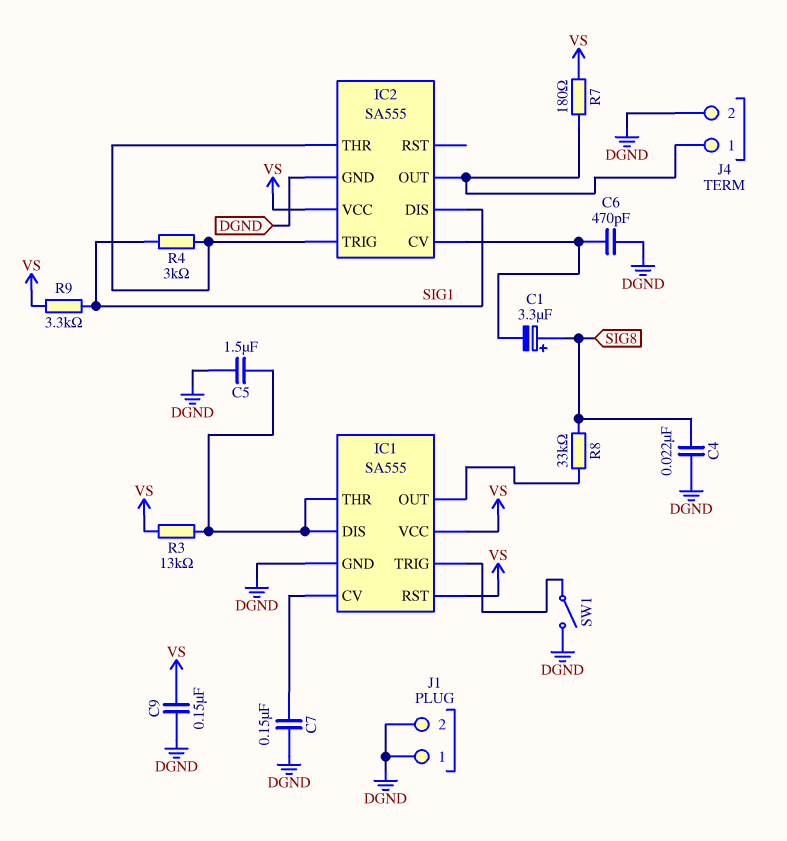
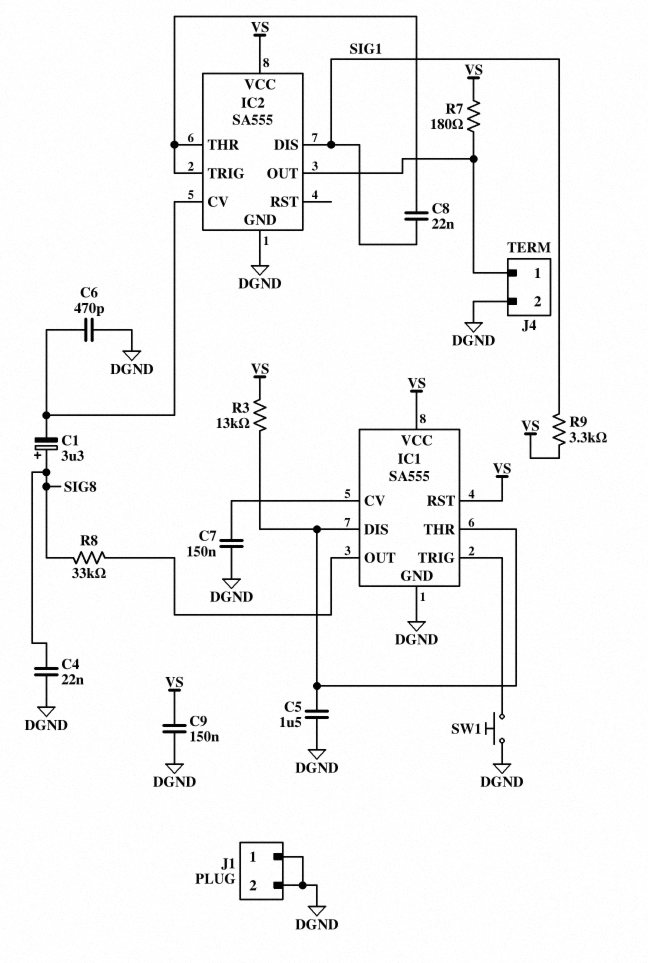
C8: none -> 22nF (IC2/THR, SIG1)
R4: 3k (IC2/THR, SIG1) -> none
SW1: switch (DGND, IC1/TRIG) -> button (DGND, IC1/TRIG)

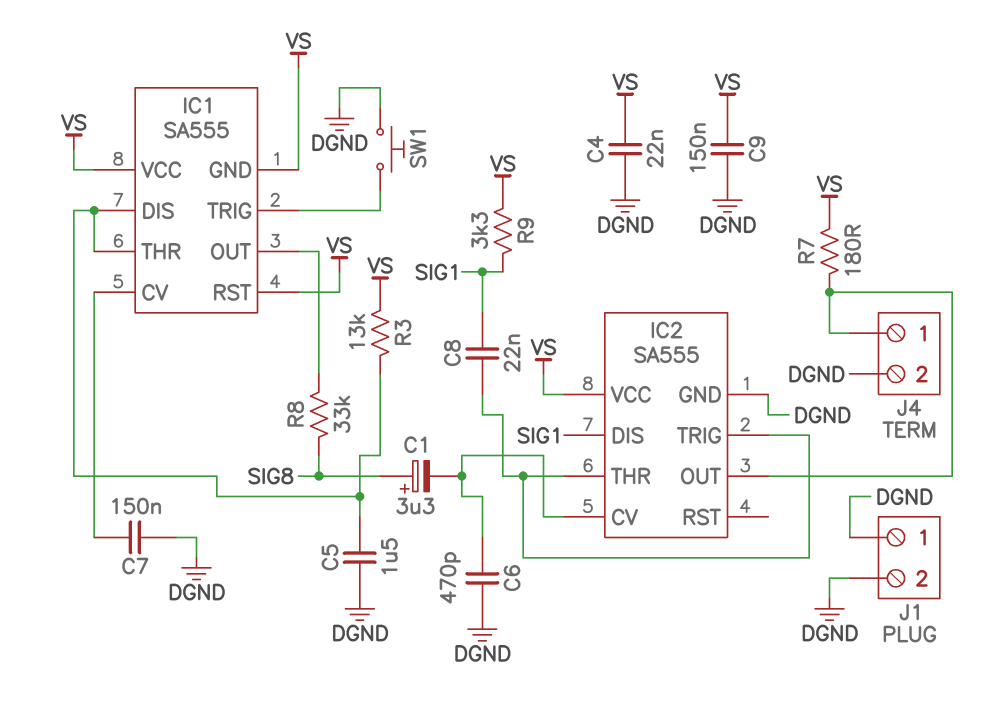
C4: 22nF (DGND, SIG8) -> 22nF (DGND, VS)
IC1 pin GND: DGND -> VS

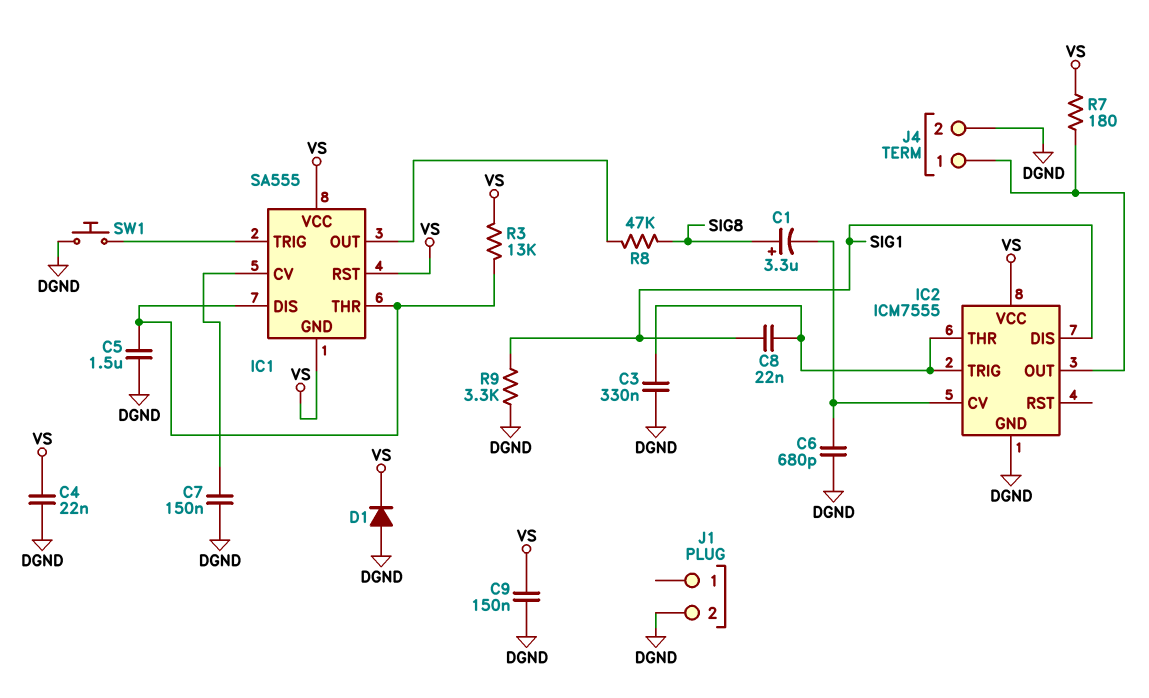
C3: none -> 330nF (DGND, IC2/THR)
C6: 470pF (DGND, IC2/CV) -> 680pF (DGND, IC2/CV)
D1: none -> diode (A DGND, K VS)
IC2: SA555 -> ICM7555
J1 pin 1: DGND -> none
R8: 33k (IC1/OUT, SIG8) -> 47k (IC1/OUT, SIG8)
R9: 3.3k (SIG1, VS) -> 3.3k (DGND, SIG1)

